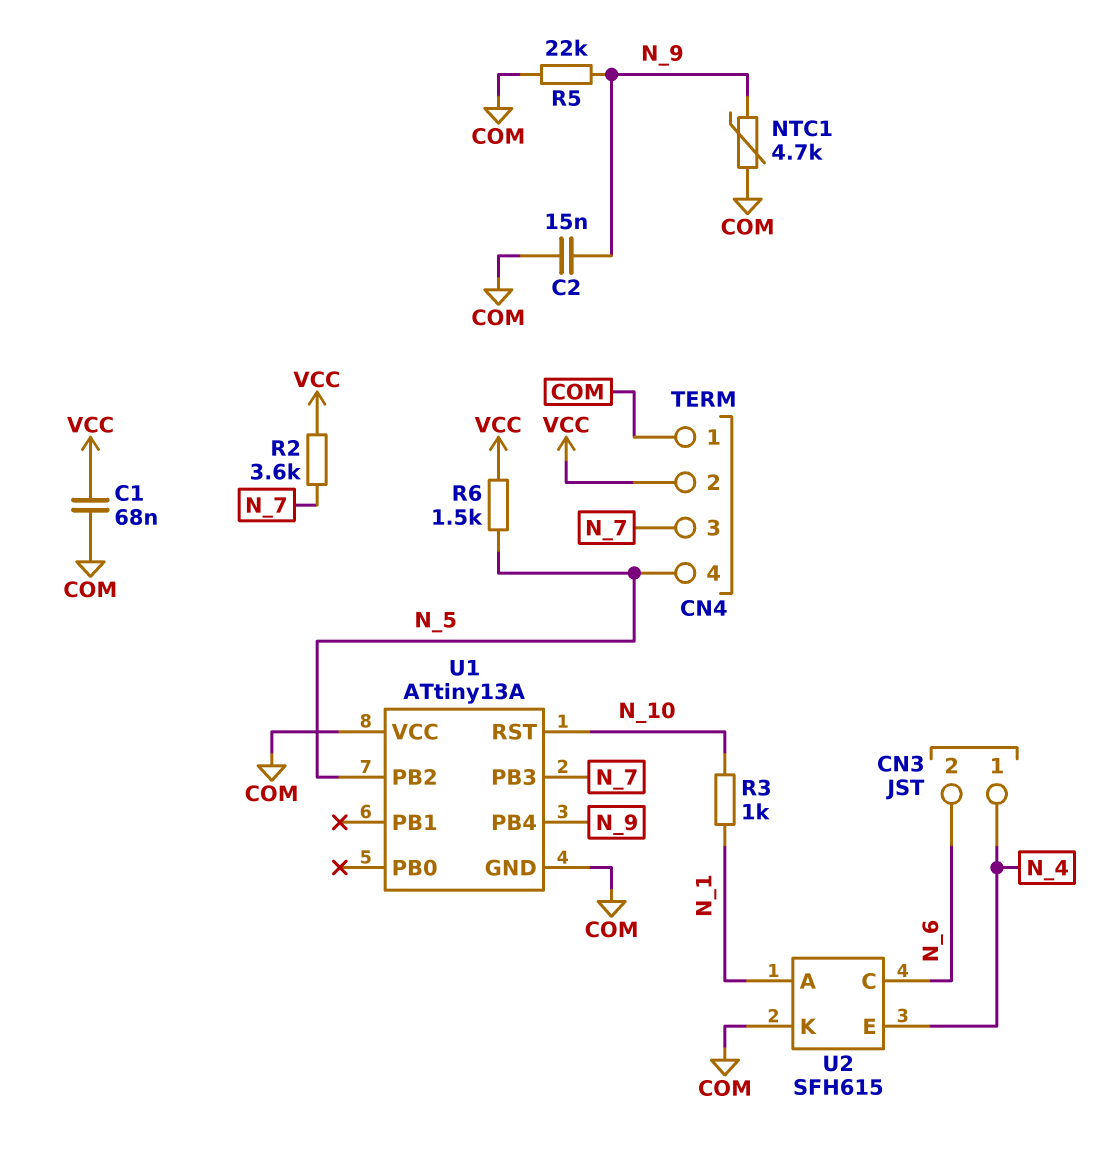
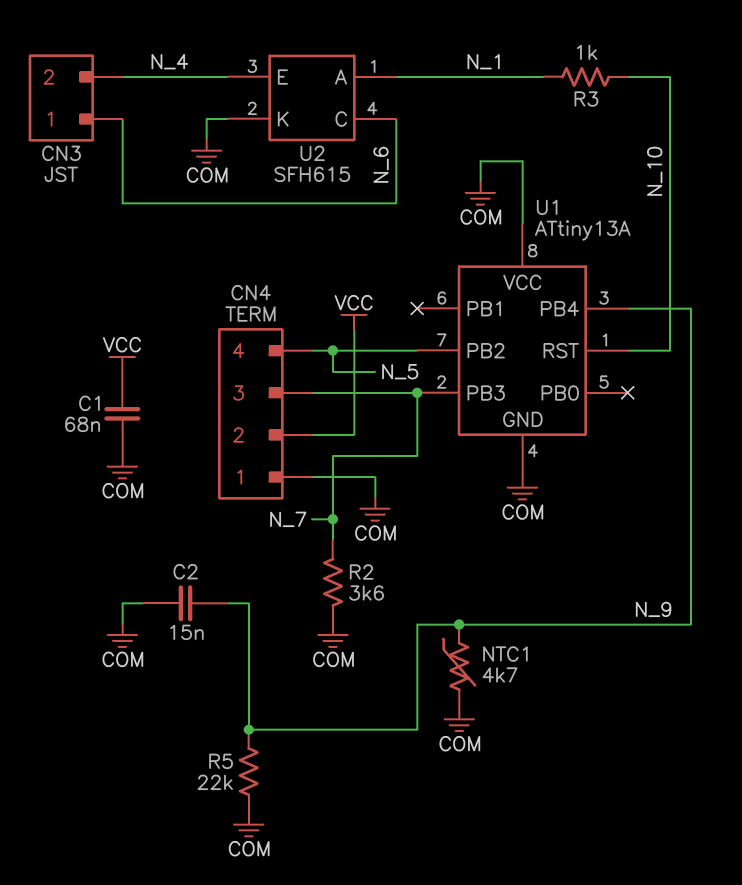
CN3 pin 1: N_4 -> N_6
CN3 pin 2: N_6 -> N_4
R2: 3.6k (N_7, VCC) -> 3.6k (COM, N_7)
R6: 1.5k (N_5, VCC) -> none

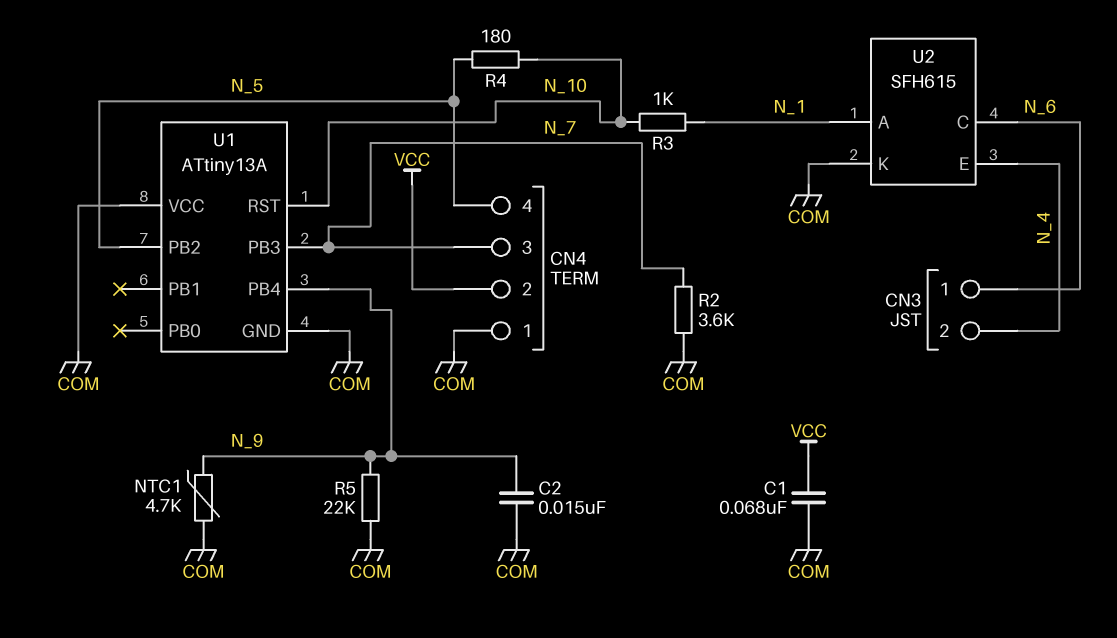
R4: none -> 180 (N_5, N_10)

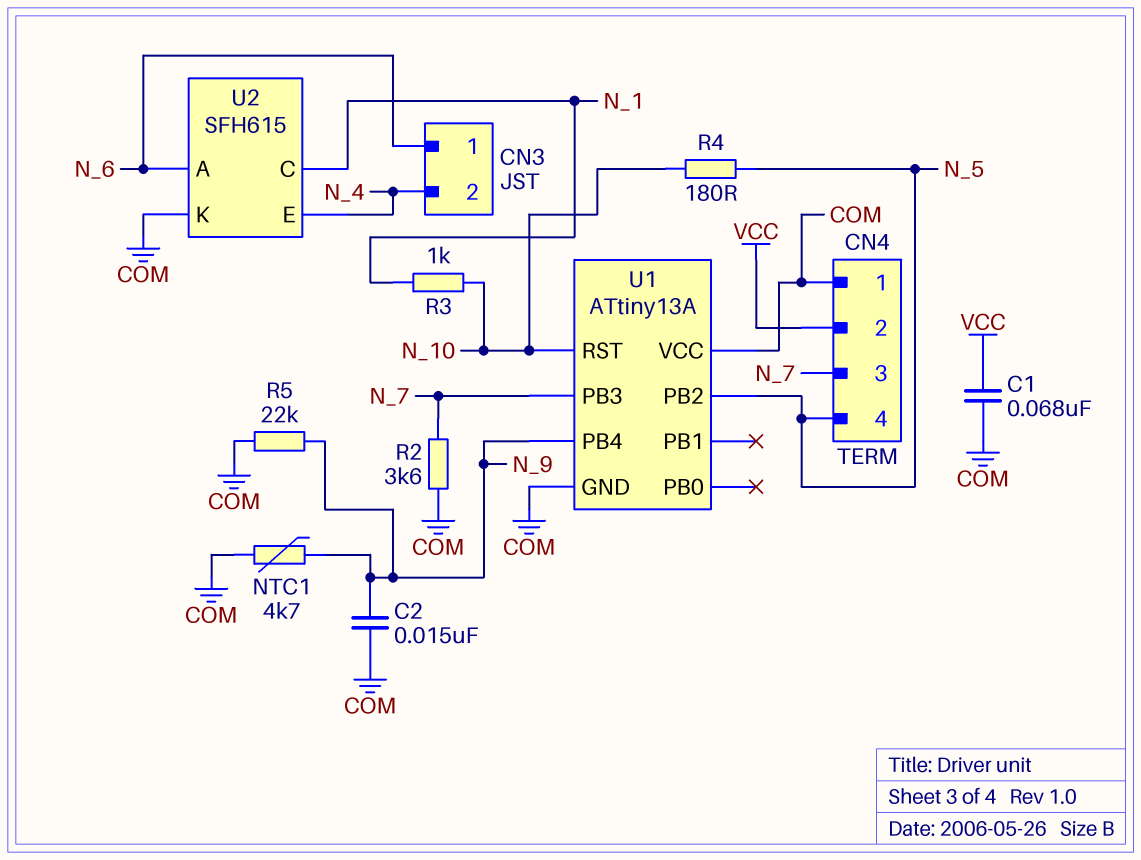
U2 pin A: N_1 -> N_6
U2 pin C: N_6 -> N_1

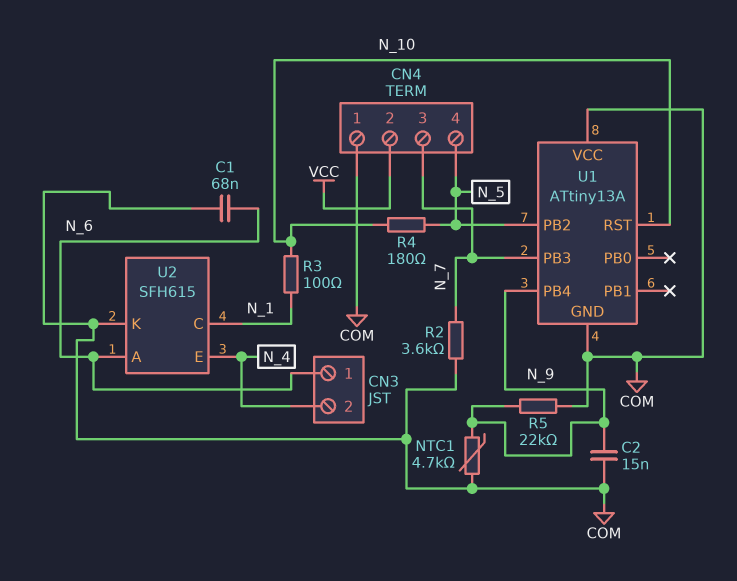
C1: 68nF (COM, VCC) -> 68nF (COM, N_6)
R3: 1k (N_1, N_10) -> 100 (N_1, N_10)

